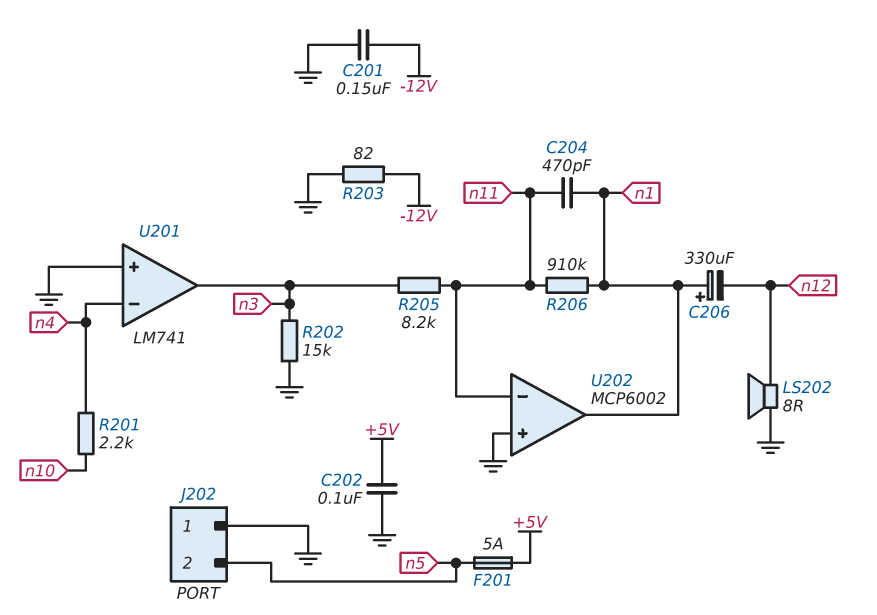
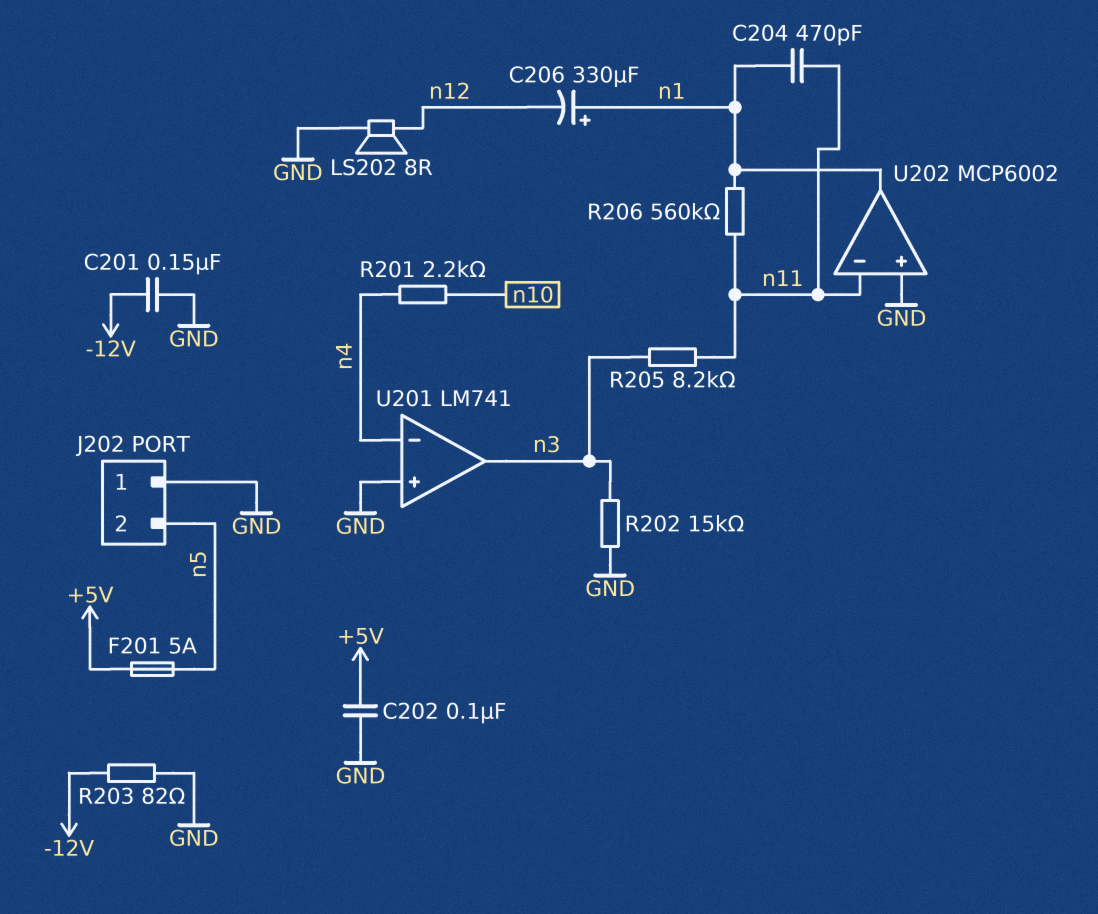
R206: 910k (n1, n11) -> 560k (n1, n11)

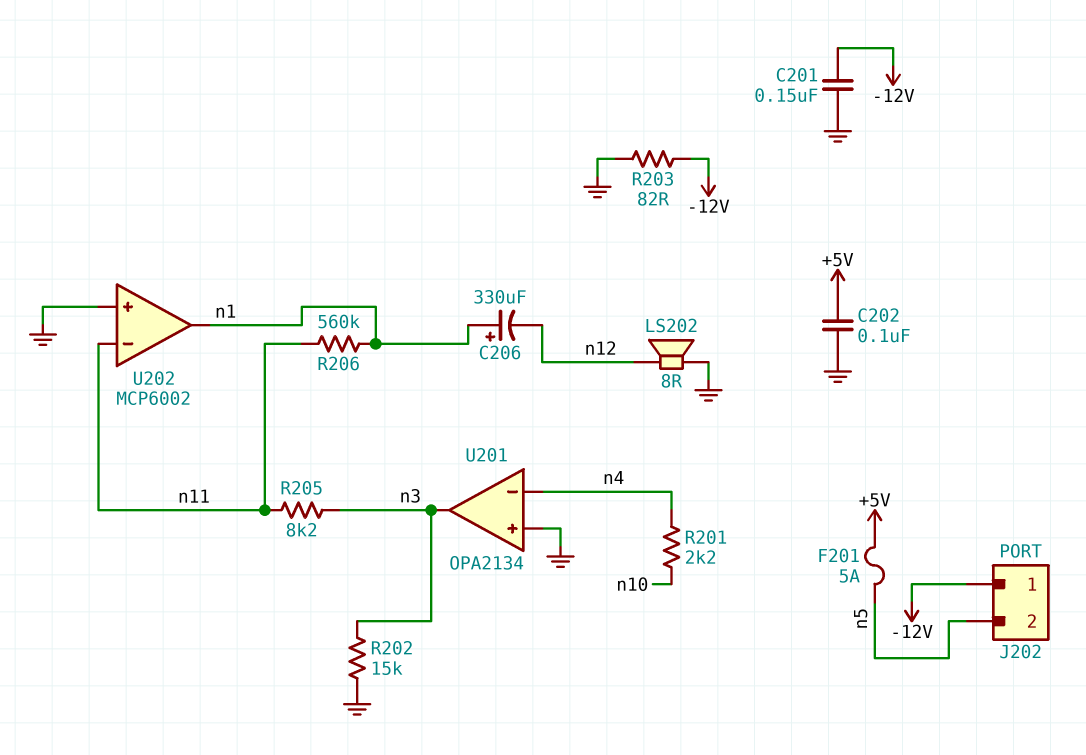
C204: 470pF (n1, n11) -> none
J202 pin 1: GND -> -12V
U201: LM741 -> OPA2134

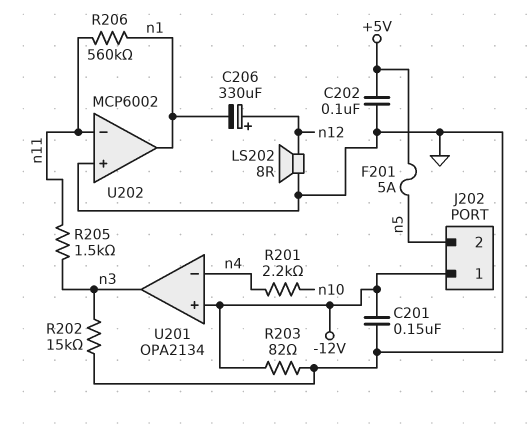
C206: 330uF (plus n1, minus n12) -> 330uF (plus n12, minus n1)
R205: 8.2k (n3, n11) -> 1.5k (n3, n11)
U201 pin in+: GND -> -12V

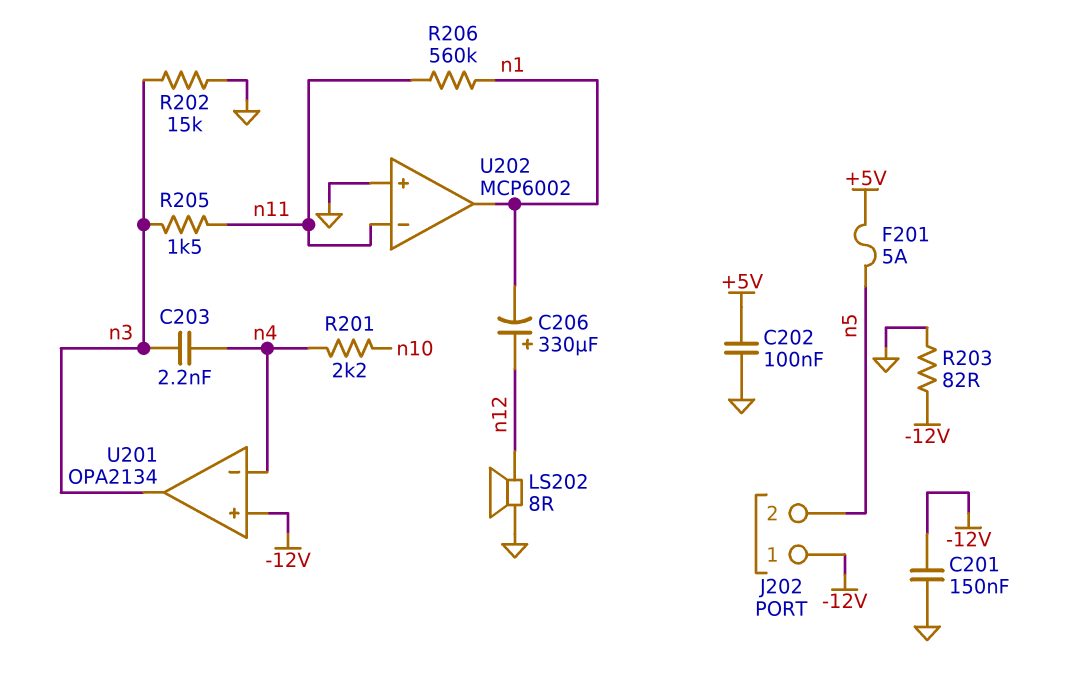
C203: none -> 2.2nF (n3, n4)

